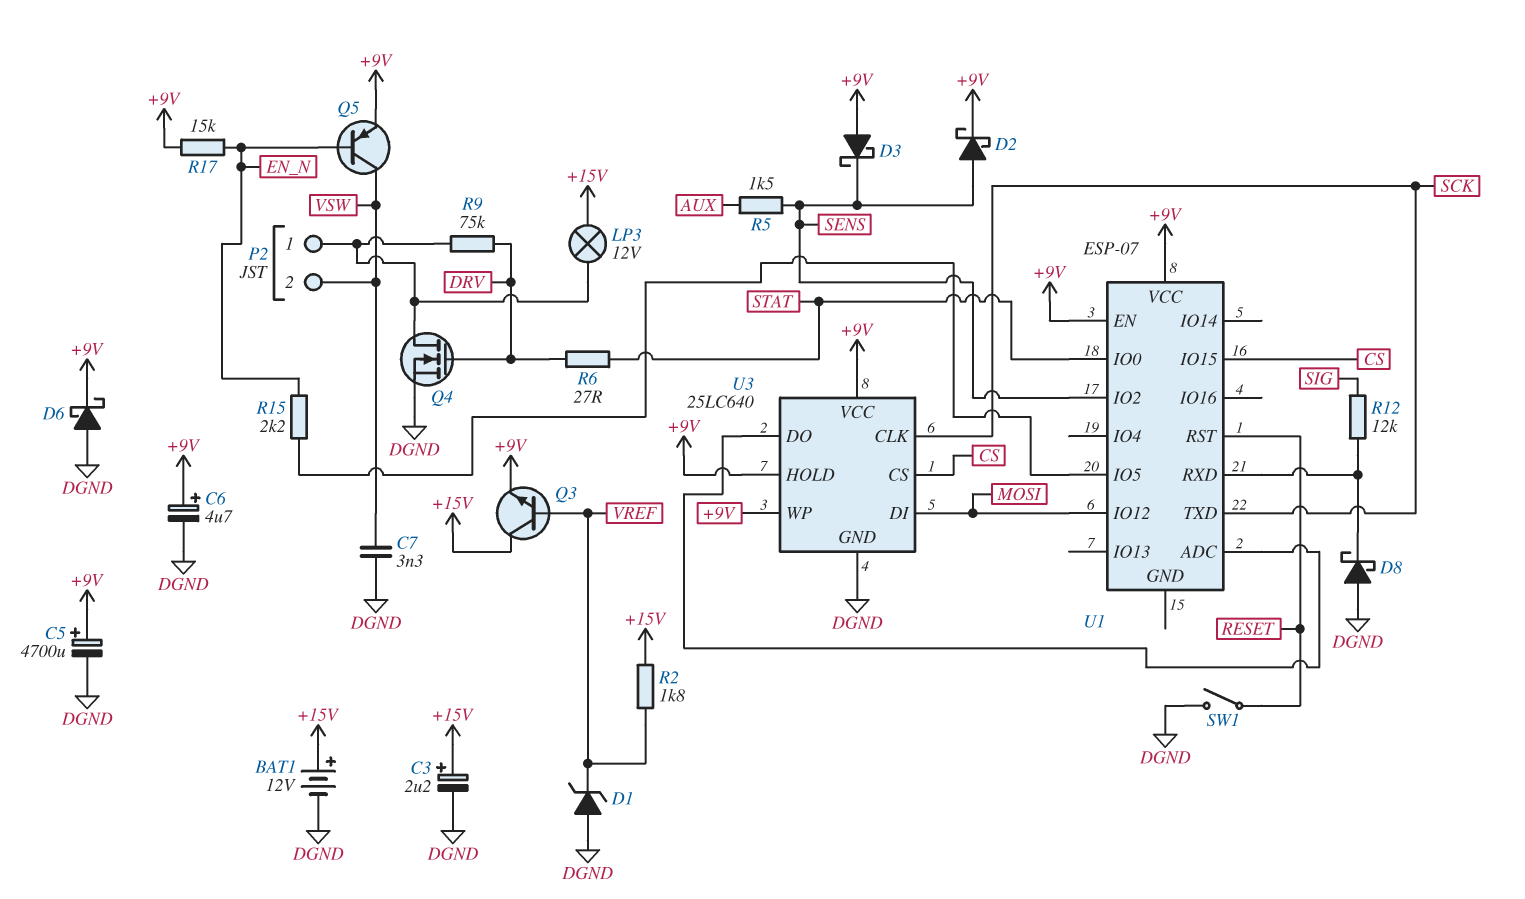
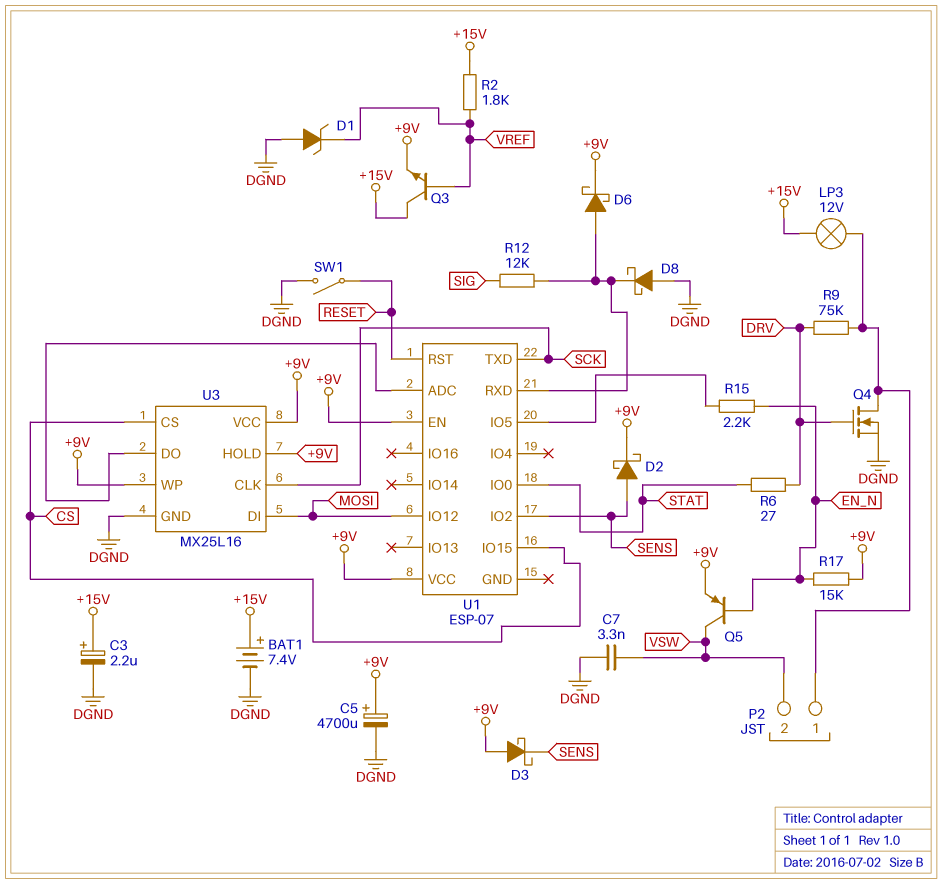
BAT1: 12V (plus +15V, minus DGND) -> 7.4V (plus +15V, minus DGND)
C6: 4.7uF (plus +9V, minus DGND) -> none
D6: schottky (A DGND, K +9V) -> schottky (A U1/RXD, K +9V)
R5: 1.5k (AUX, SENS) -> none
U3: 25LC640 -> MX25L16

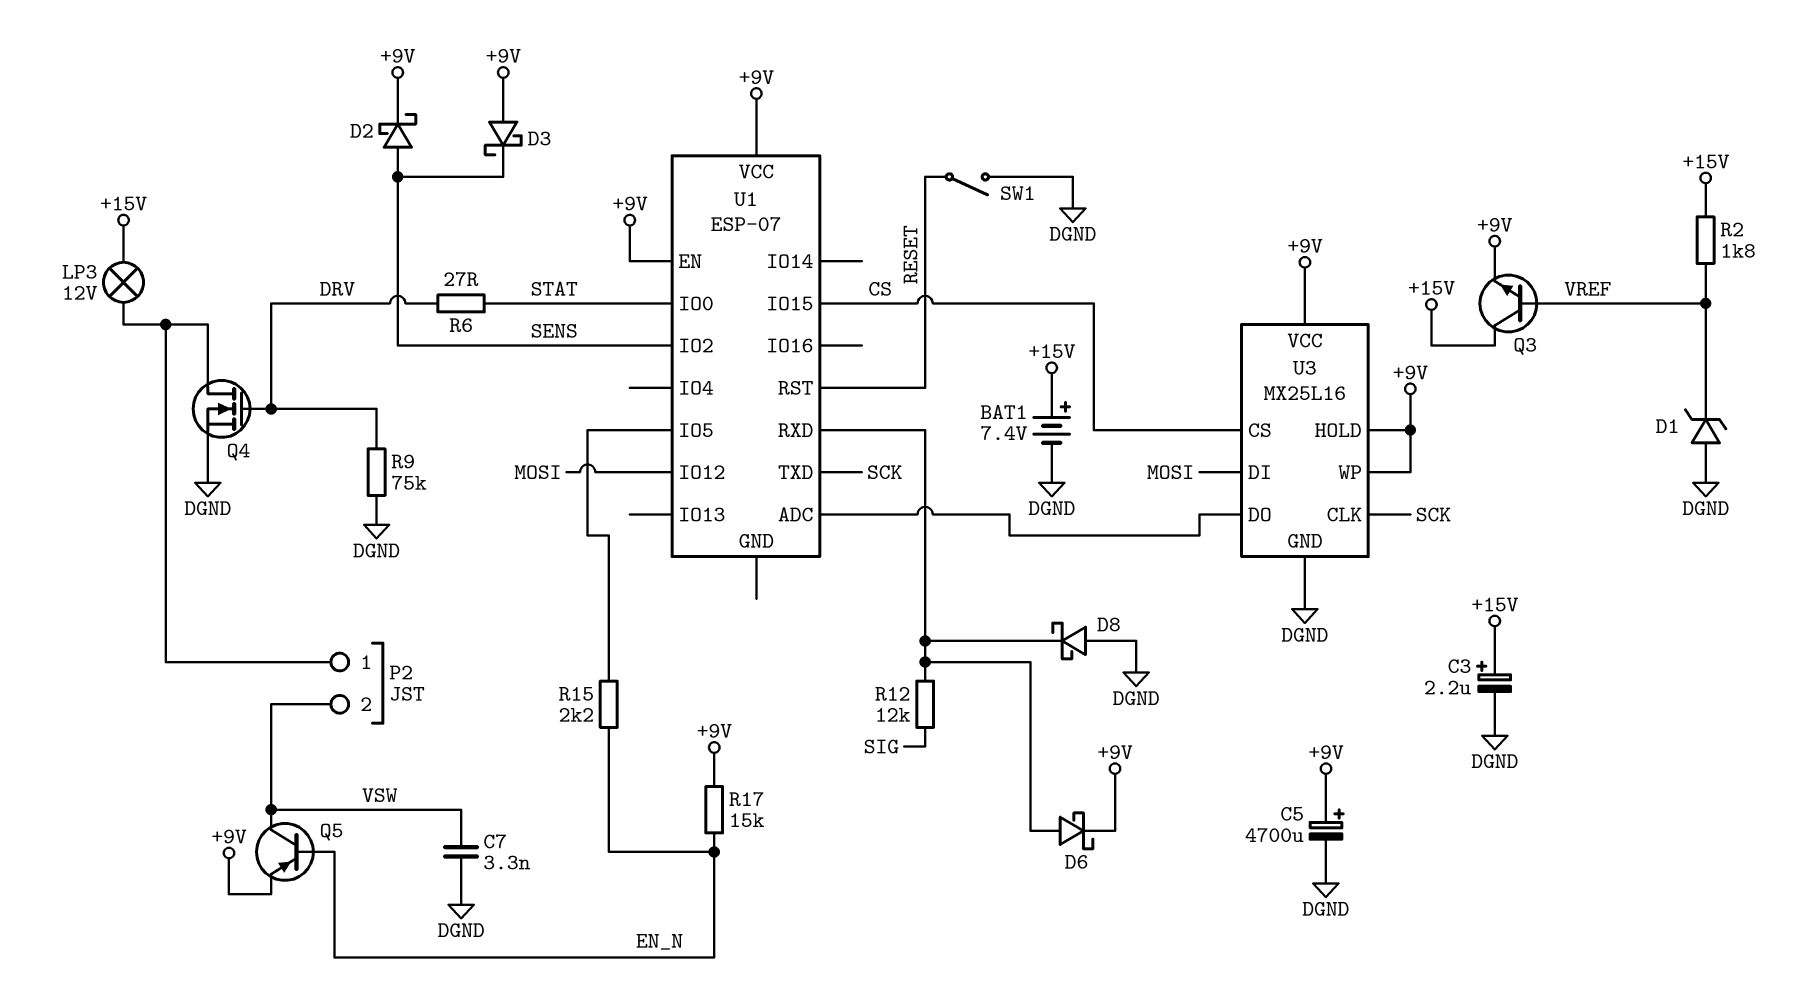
R9: 75k (DRV, P2/1) -> 75k (DGND, DRV)

